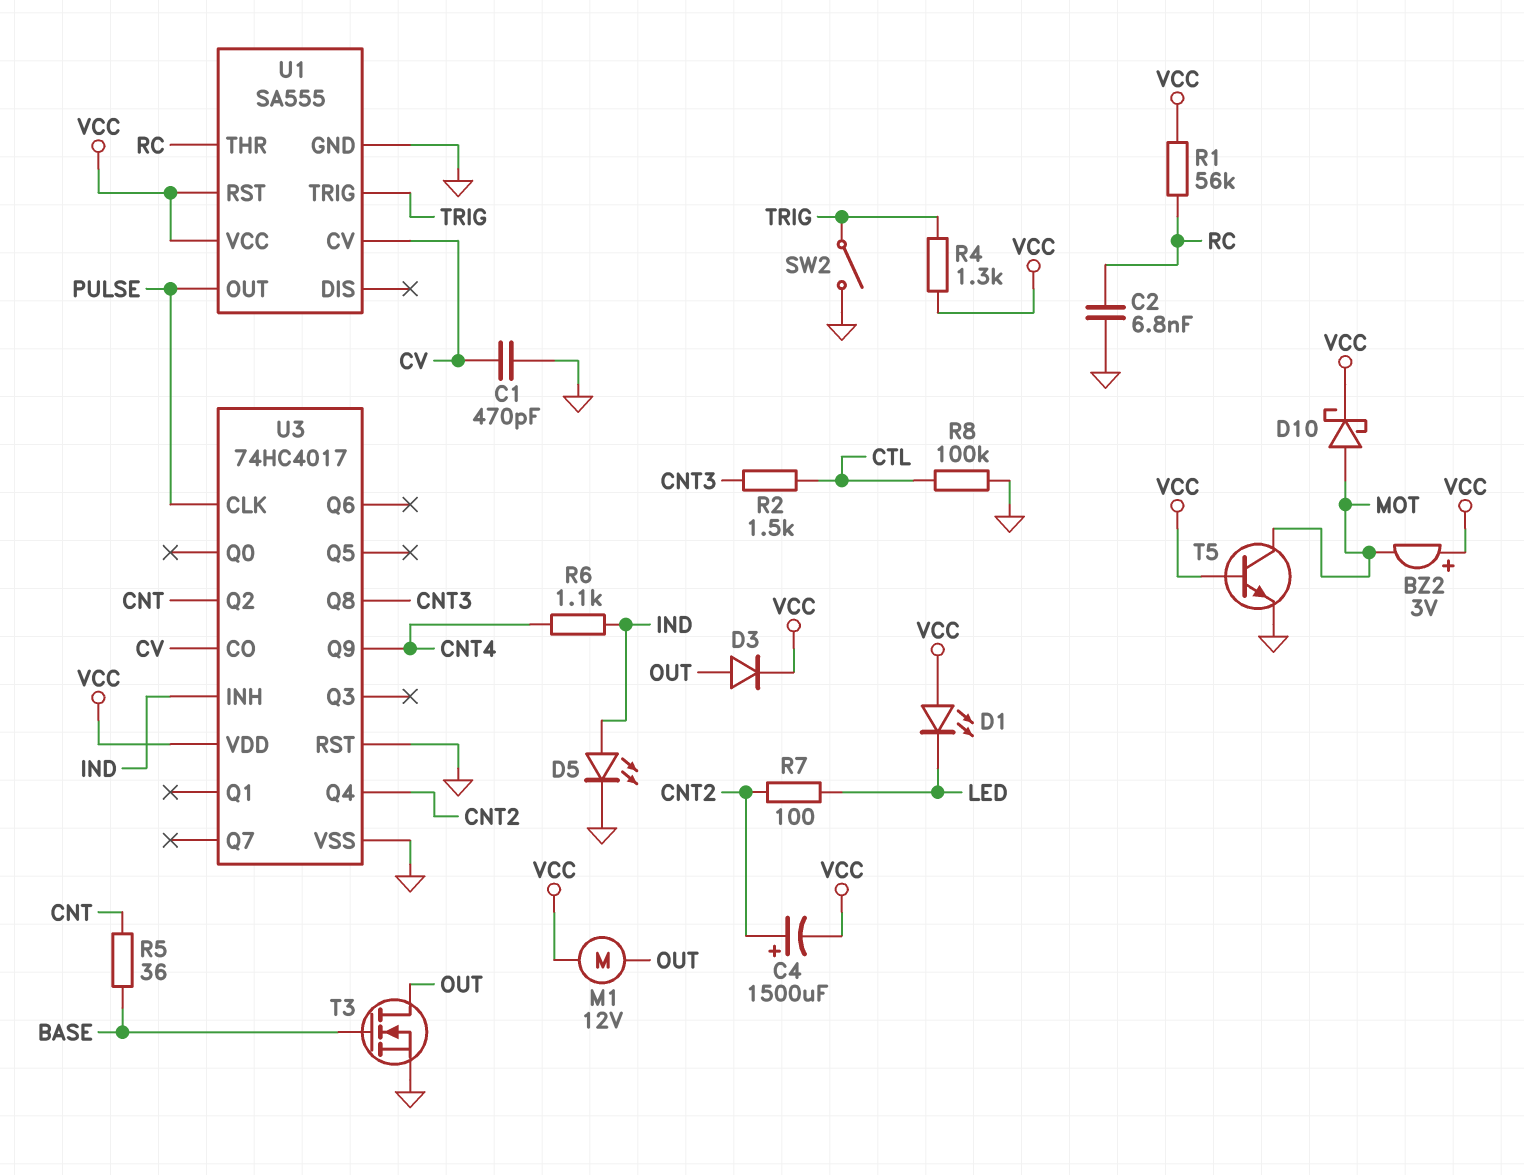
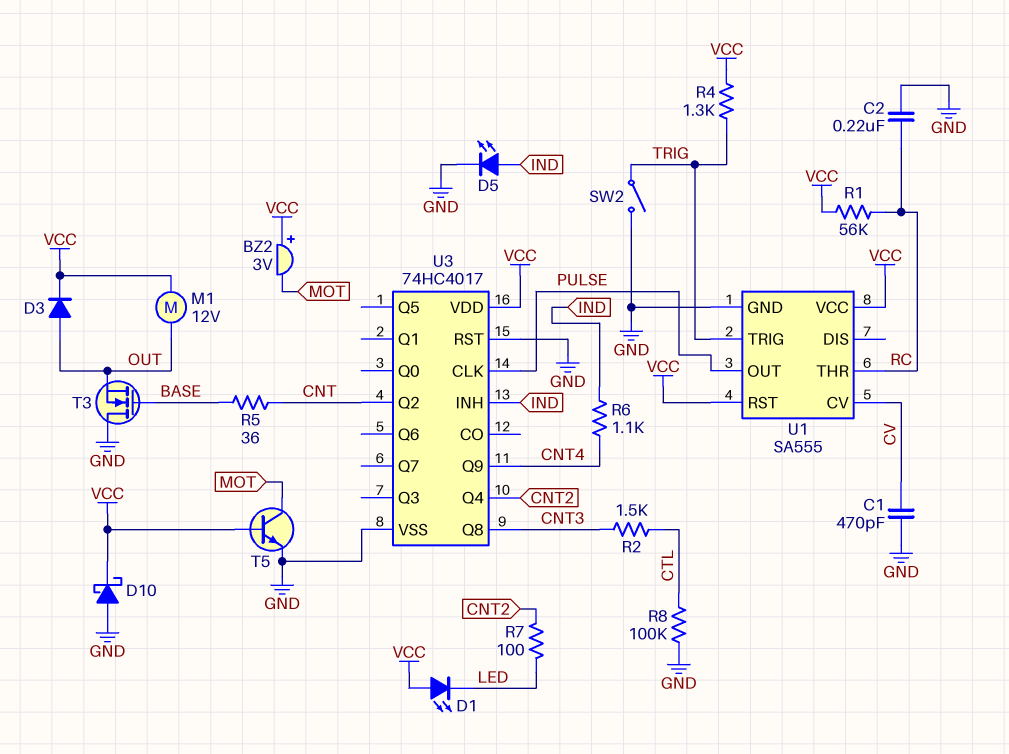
C2: 6.8nF (GND, RC) -> 220nF (GND, RC)
C4: 1500uF (plus CNT2, minus VCC) -> none
D10: schottky (A MOT, K VCC) -> schottky (A GND, K VCC)
T3: NMOS (G BASE, D OUT, S GND) -> NMOS (G BASE, D GND, S OUT)
U3 pin CO: CV -> none

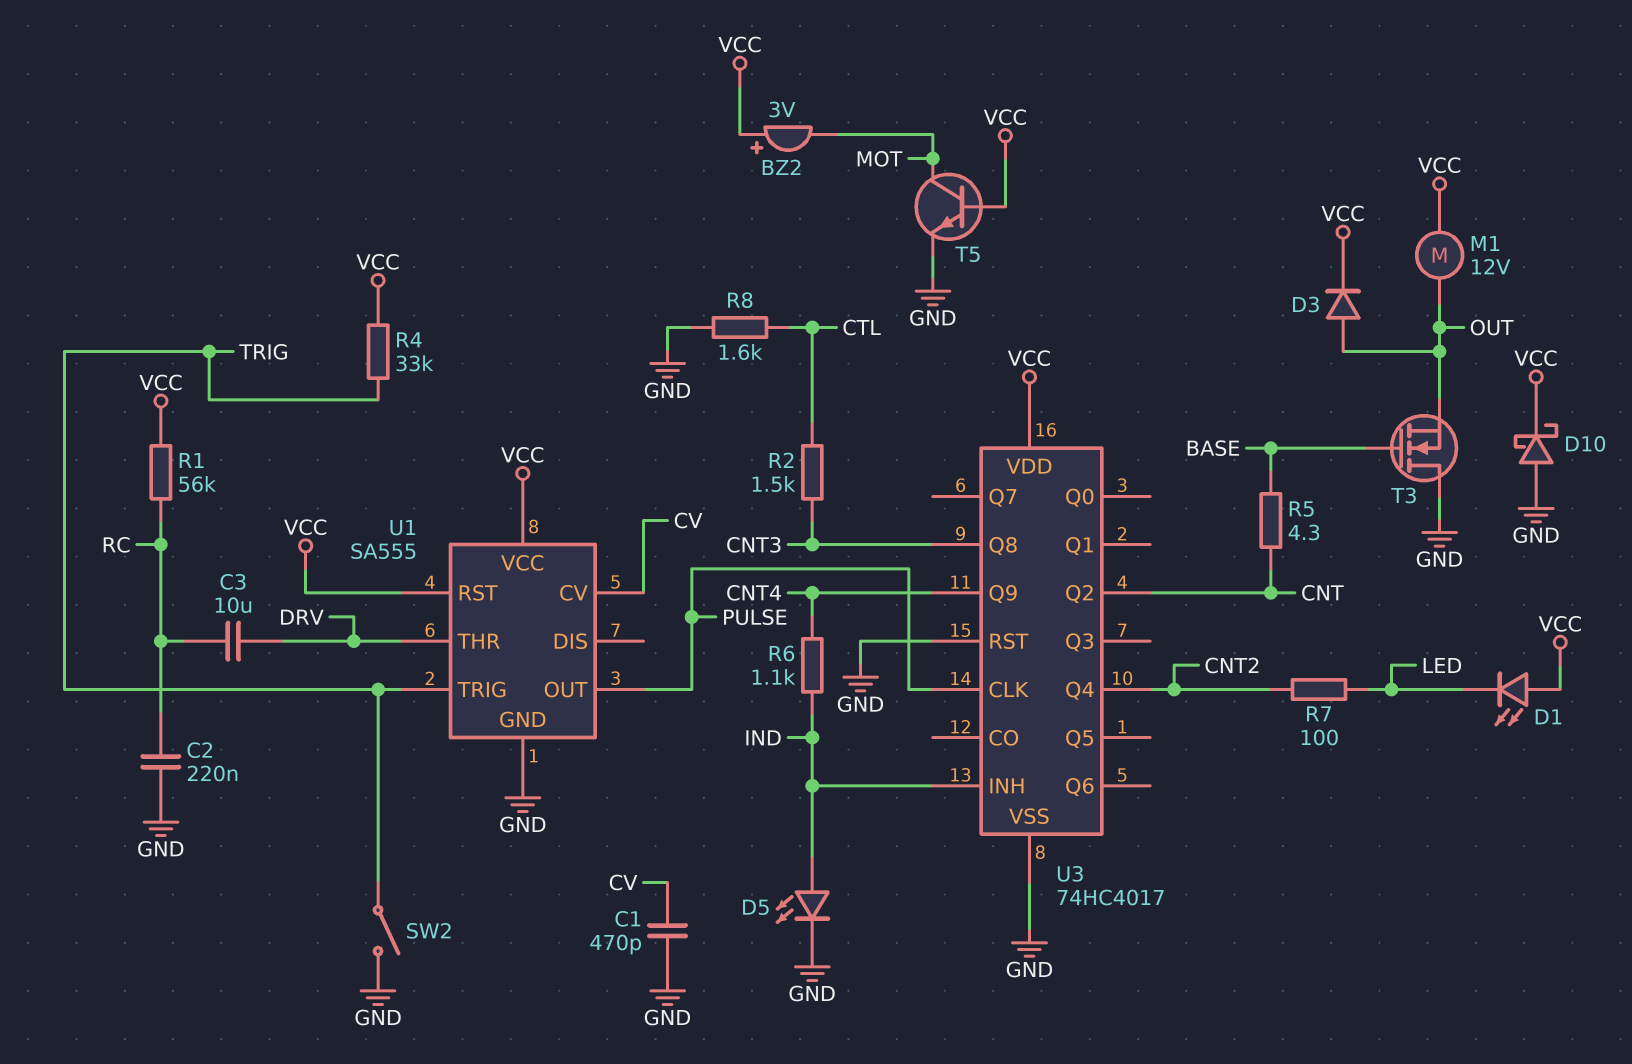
C3: none -> 10uF (DRV, RC)
R4: 1.3k (TRIG, VCC) -> 33k (TRIG, VCC)
R5: 36 (BASE, CNT) -> 4.3 (BASE, CNT)
R8: 100k (CTL, GND) -> 1.6k (CTL, GND)
U1 pin THR: RC -> DRV

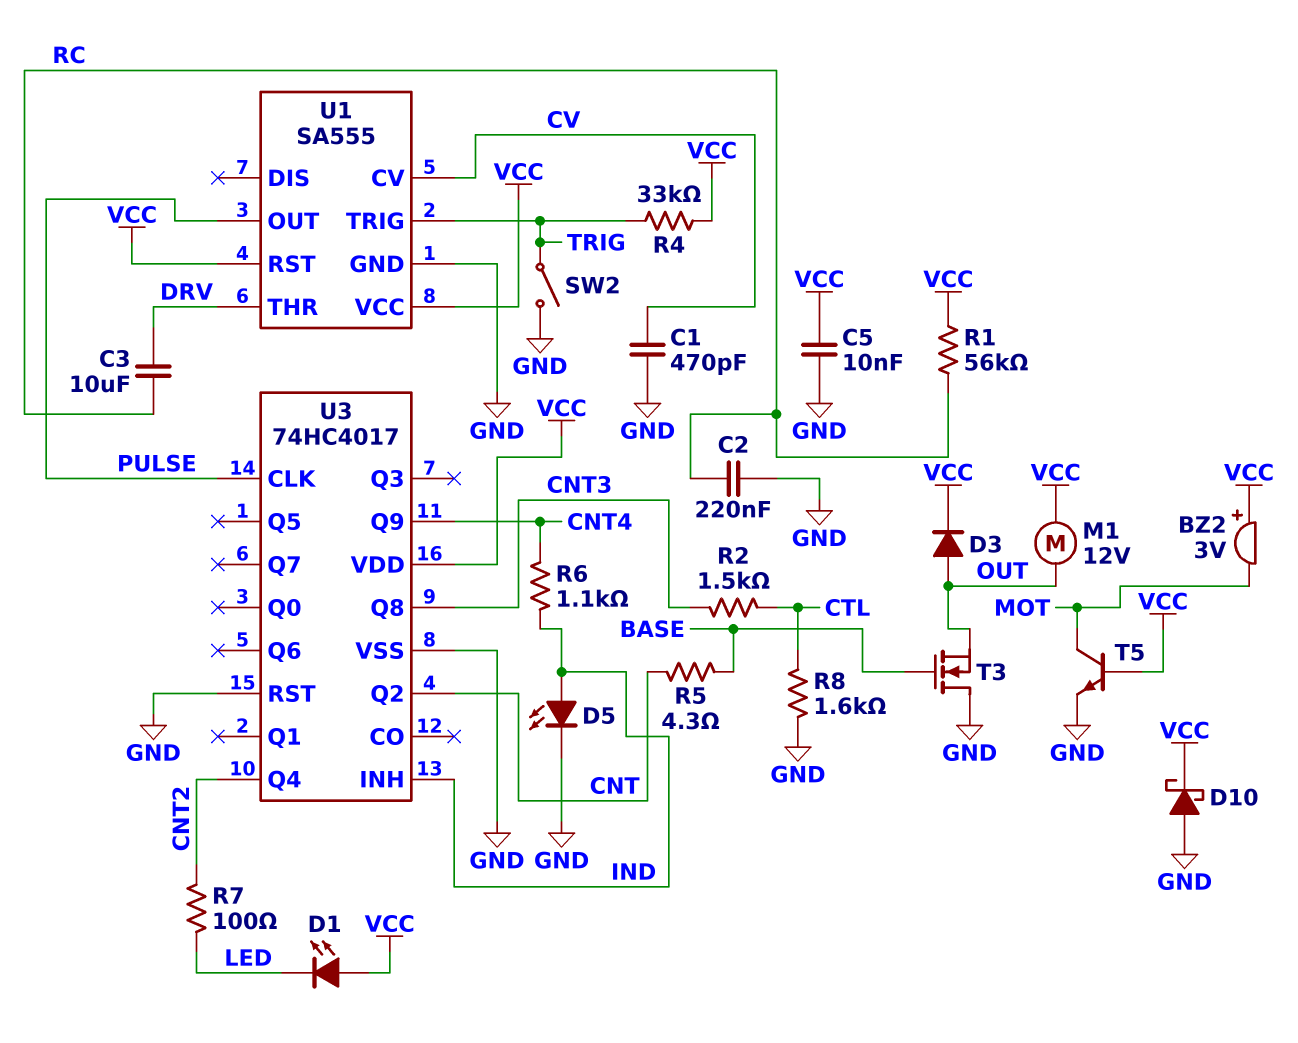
C5: none -> 10nF (GND, VCC)

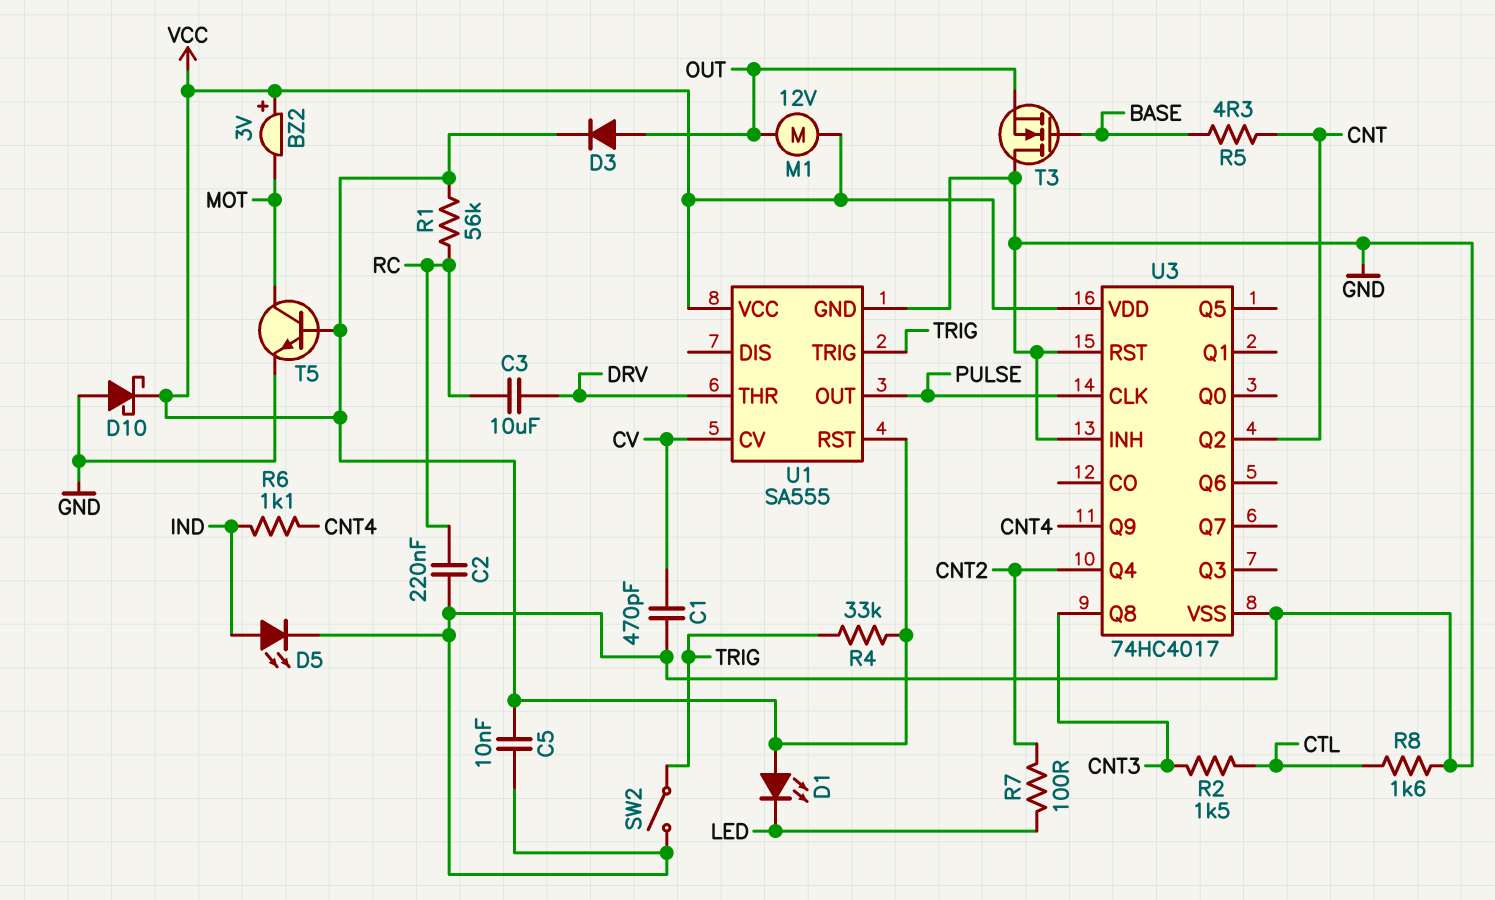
U3 pin INH: IND -> GND

